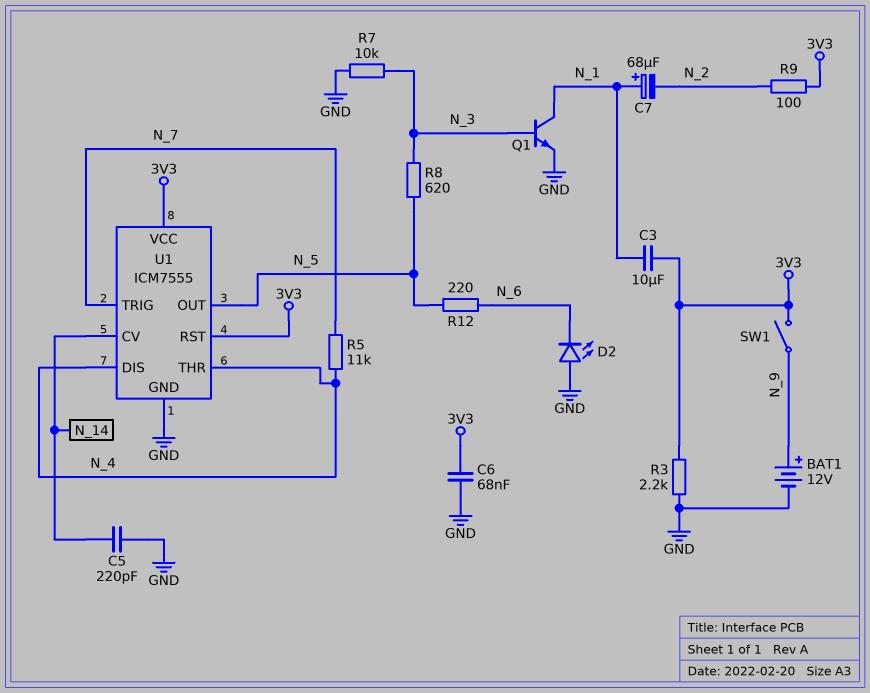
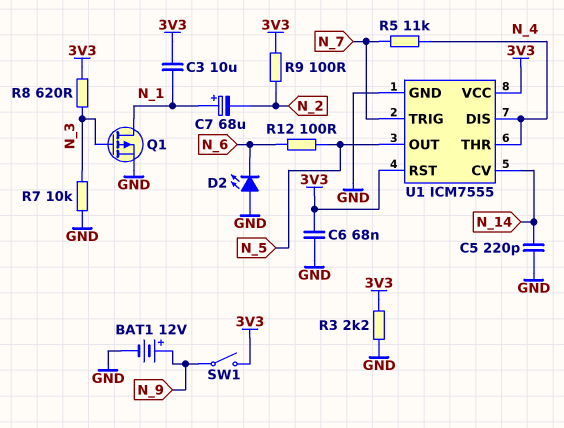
Q1: NPN (B N_3, C N_1, E GND) -> PMOS (G N_3, D N_1, S GND)
R8: 620 (N_3, N_5) -> 620 (3V3, N_3)
R12: 220 (N_5, N_6) -> 100 (N_5, N_6)

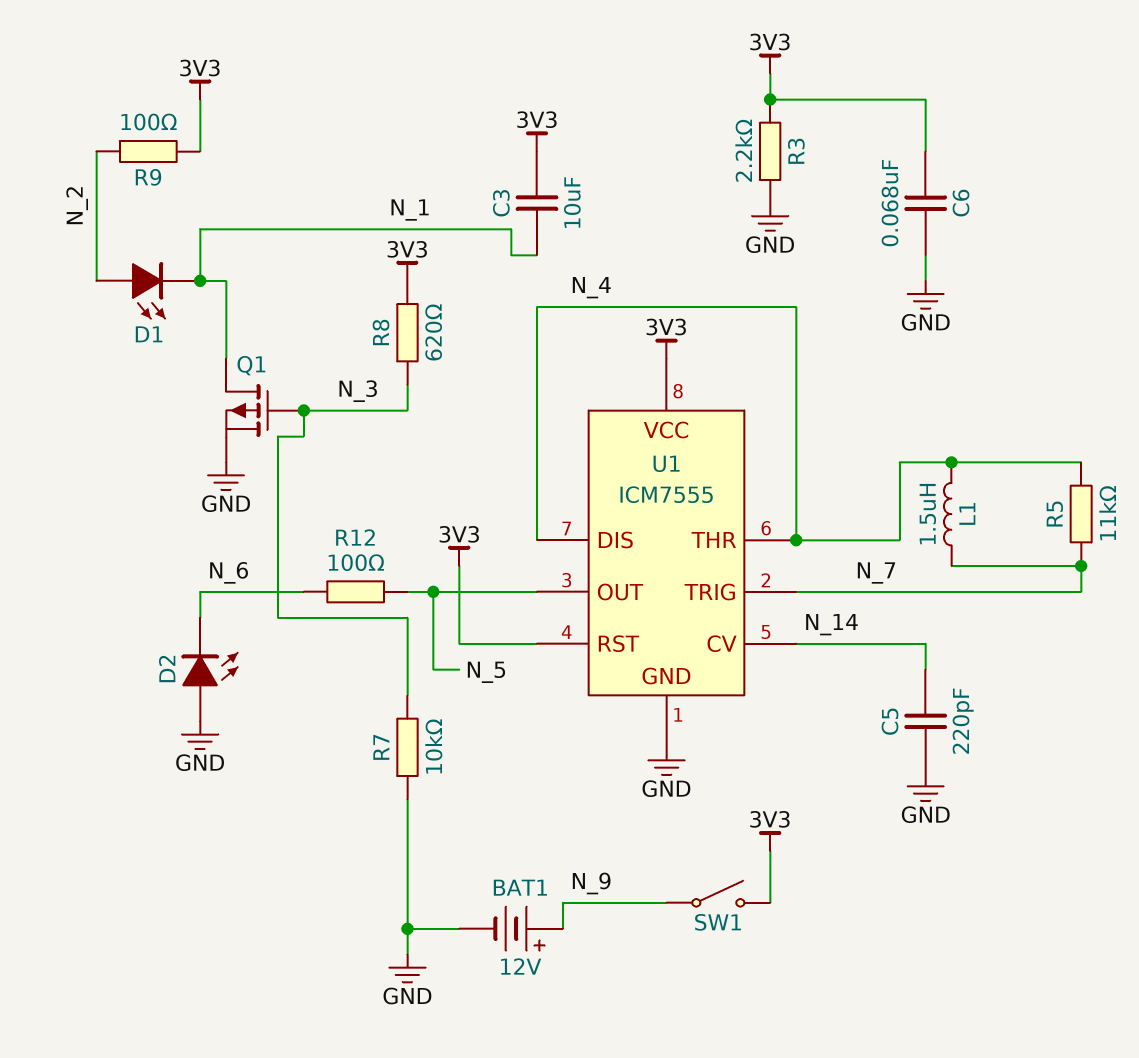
C7: 68uF (plus N_1, minus N_2) -> none
D1: none -> LED (A N_2, K N_1)
L1: none -> 1.5uH (N_4, N_7)

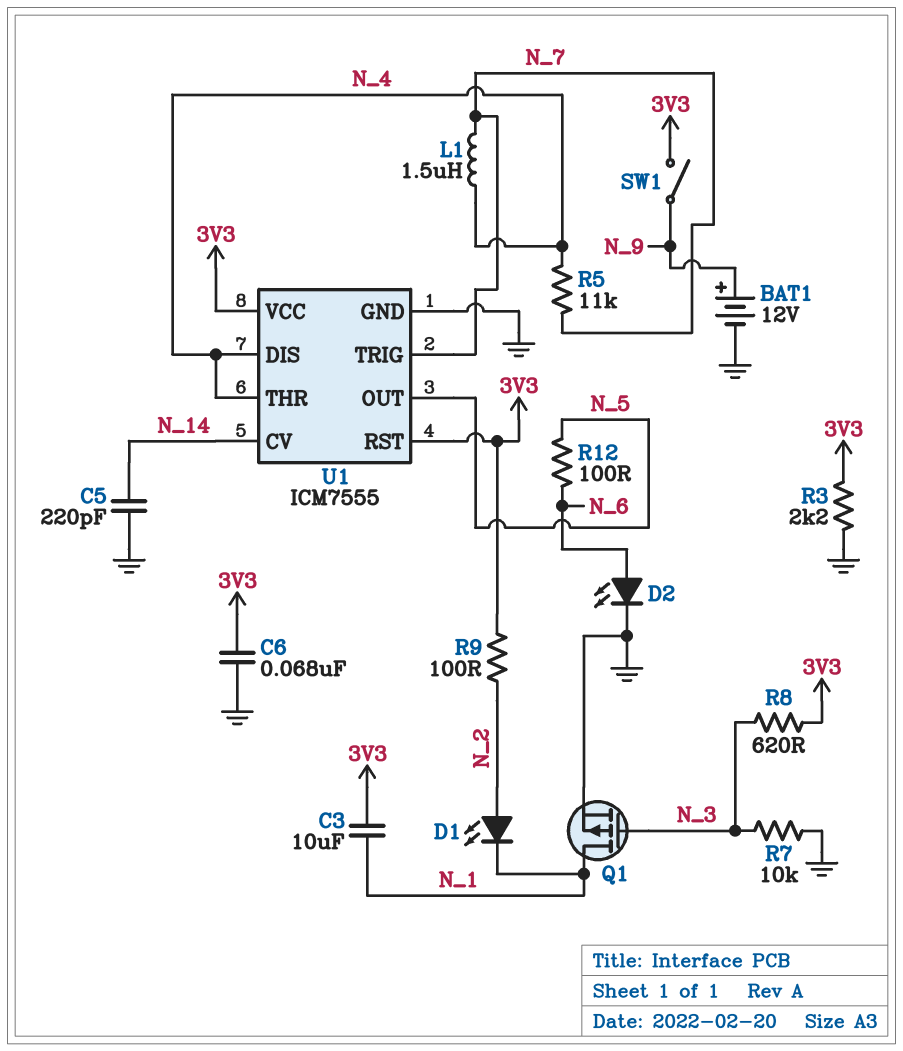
D2: LED (A GND, K N_6) -> LED (A N_6, K GND)

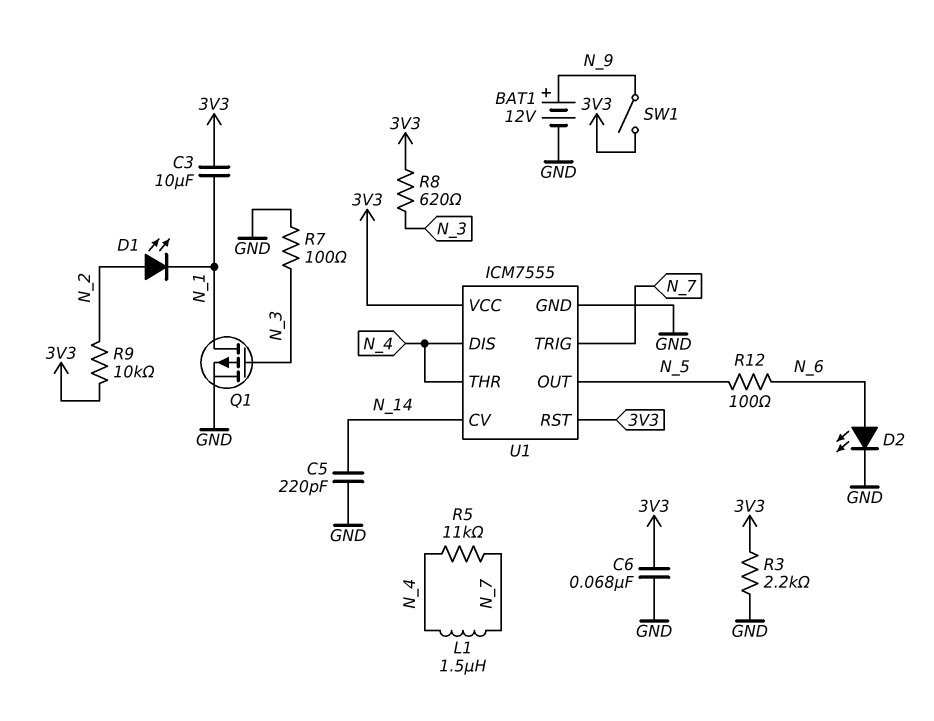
R7: 10k (GND, N_3) -> 100 (GND, N_3)
R9: 100 (3V3, N_2) -> 10k (3V3, N_2)

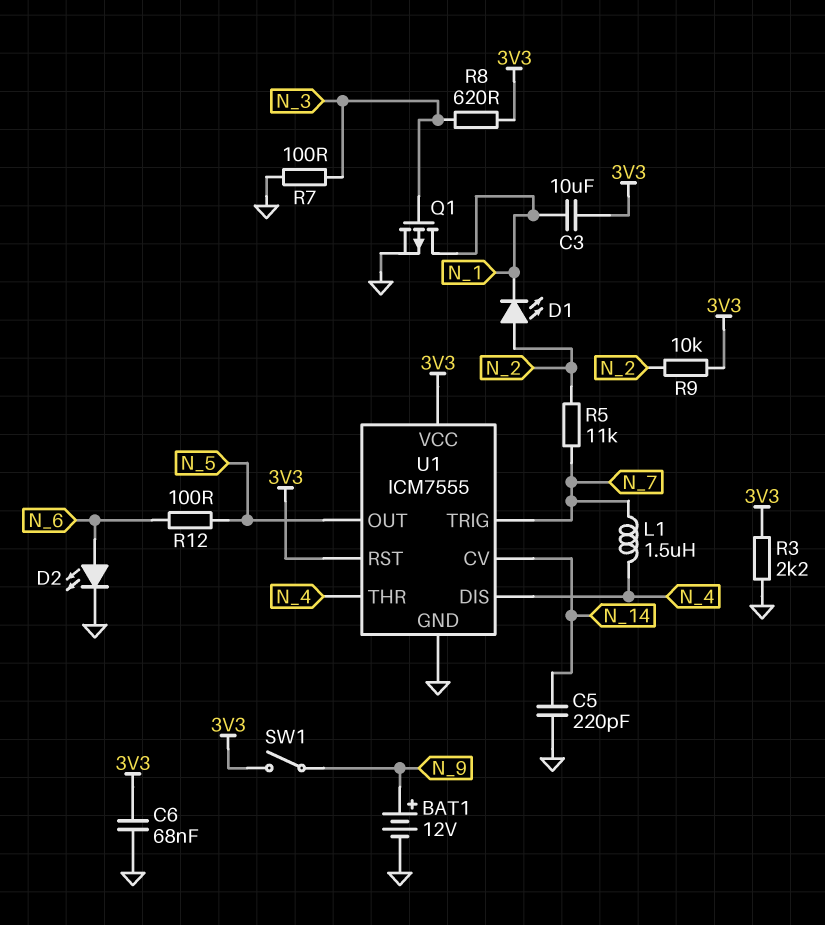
R5: 11k (N_4, N_7) -> 11k (N_2, N_7)

